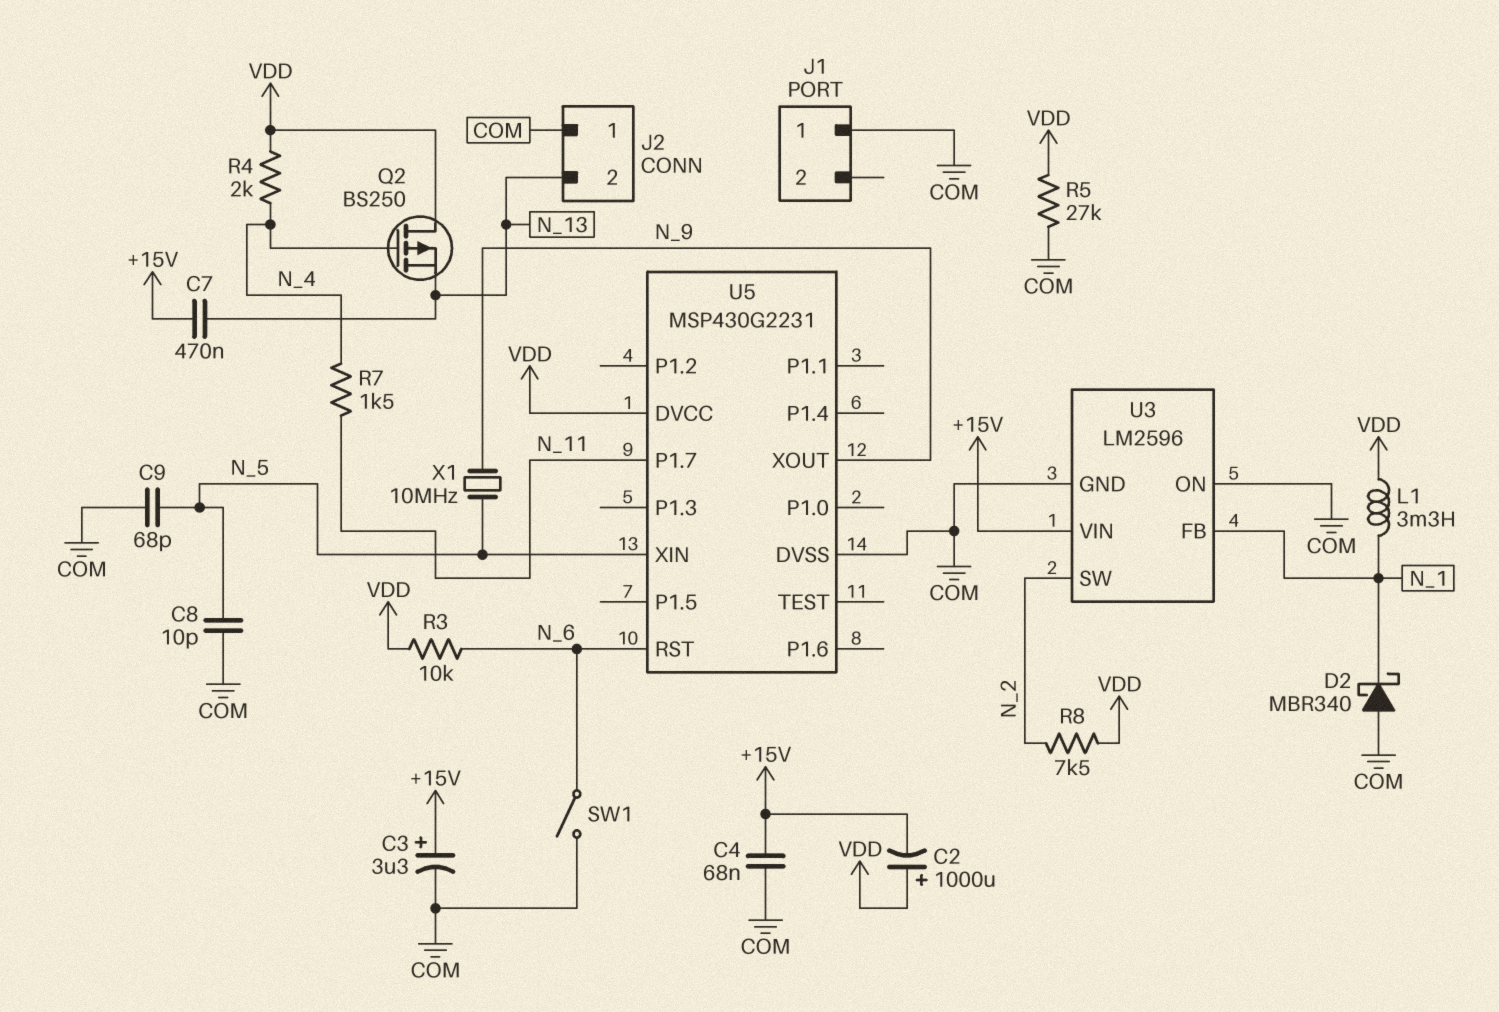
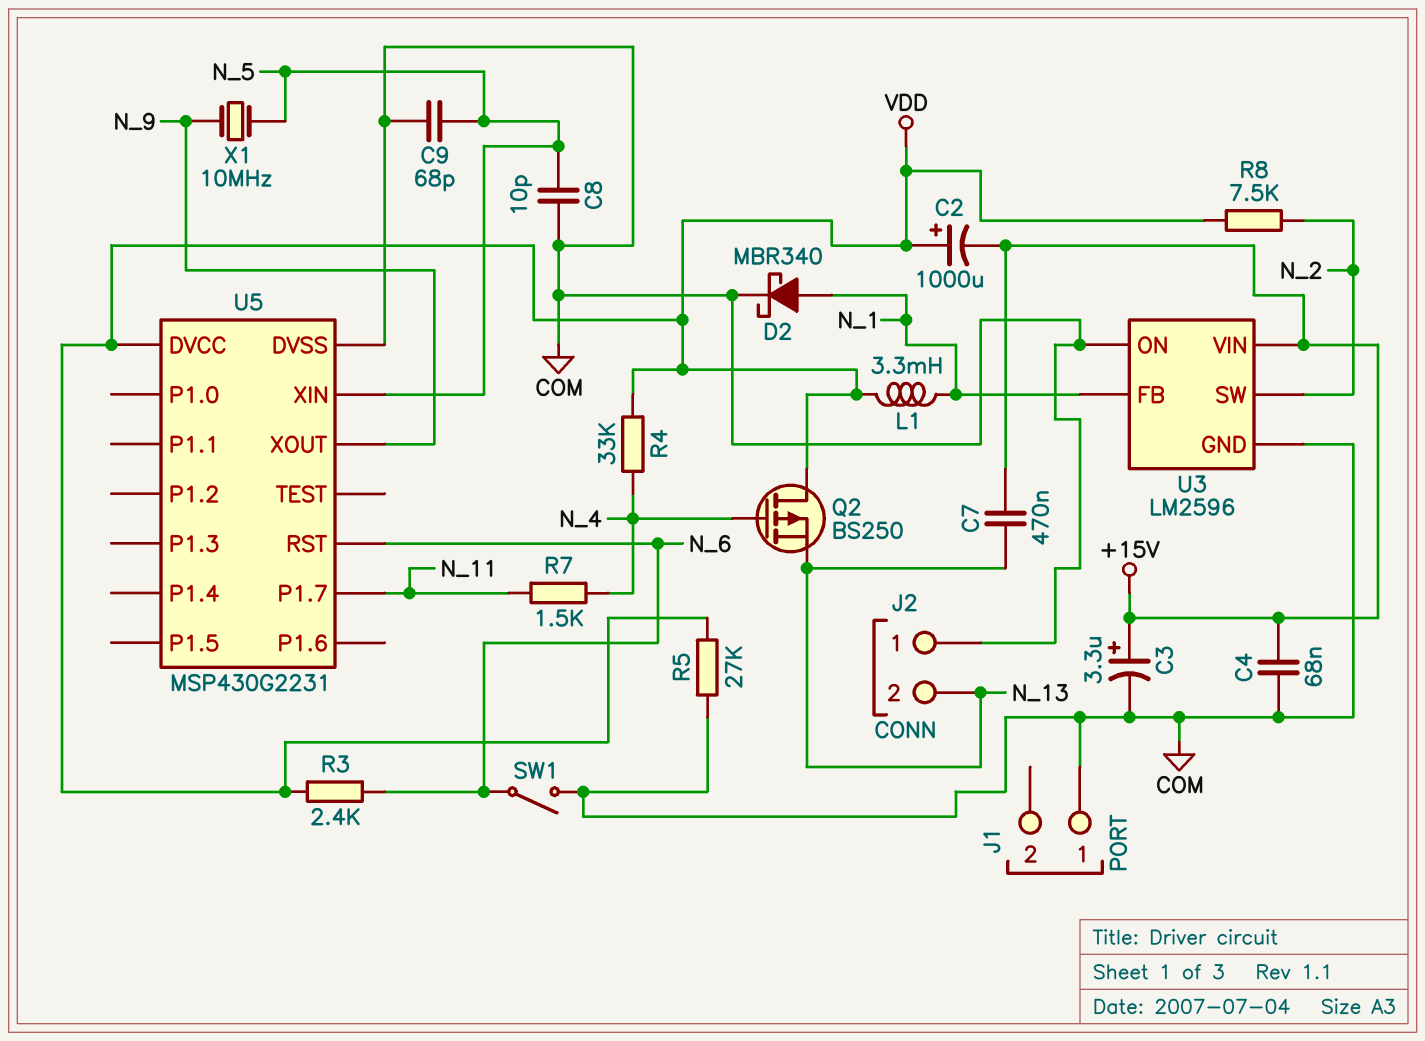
D2: schottky MBR340 (A COM, K N_1) -> schottky MBR340 (A N_1, K COM)
R3: 10k (N_6, VDD) -> 2.4k (N_6, VDD)
R4: 2k (N_4, VDD) -> 33k (N_4, VDD)

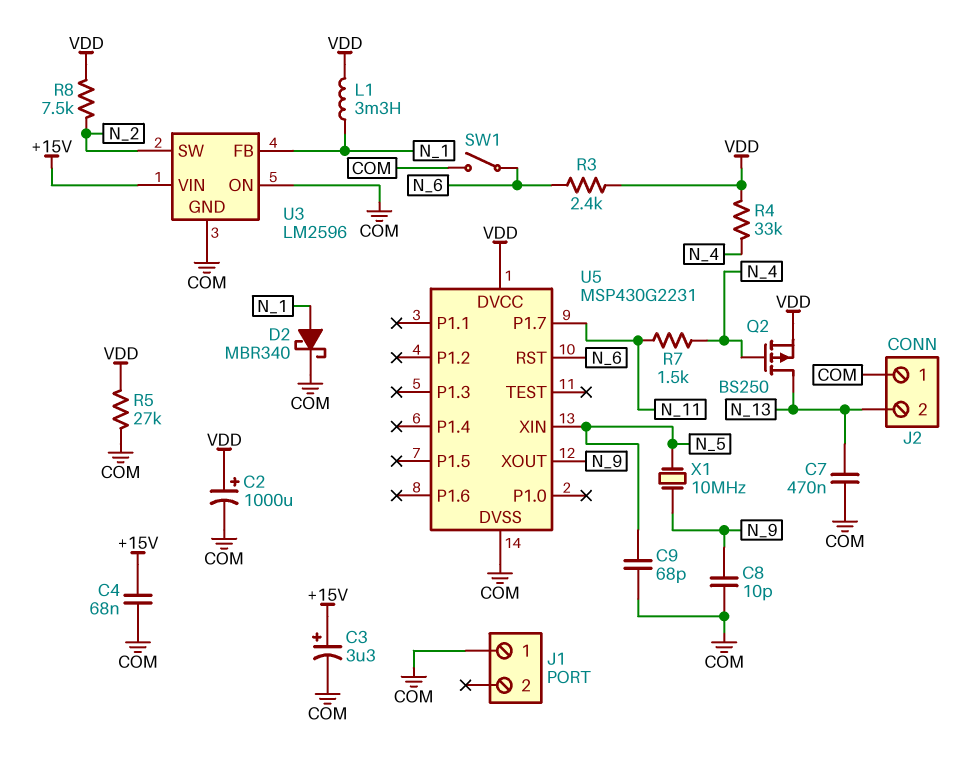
C2: 1000uF (plus VDD, minus +15V) -> 1000uF (plus VDD, minus COM)
C7: 470nF (+15V, N_13) -> 470nF (COM, N_13)
C8: 10pF (COM, N_5) -> 10pF (COM, N_9)
Q2: PMOS BS250 (G N_4, D VDD, S N_13) -> PMOS BS250 (G N_4, D N_13, S VDD)

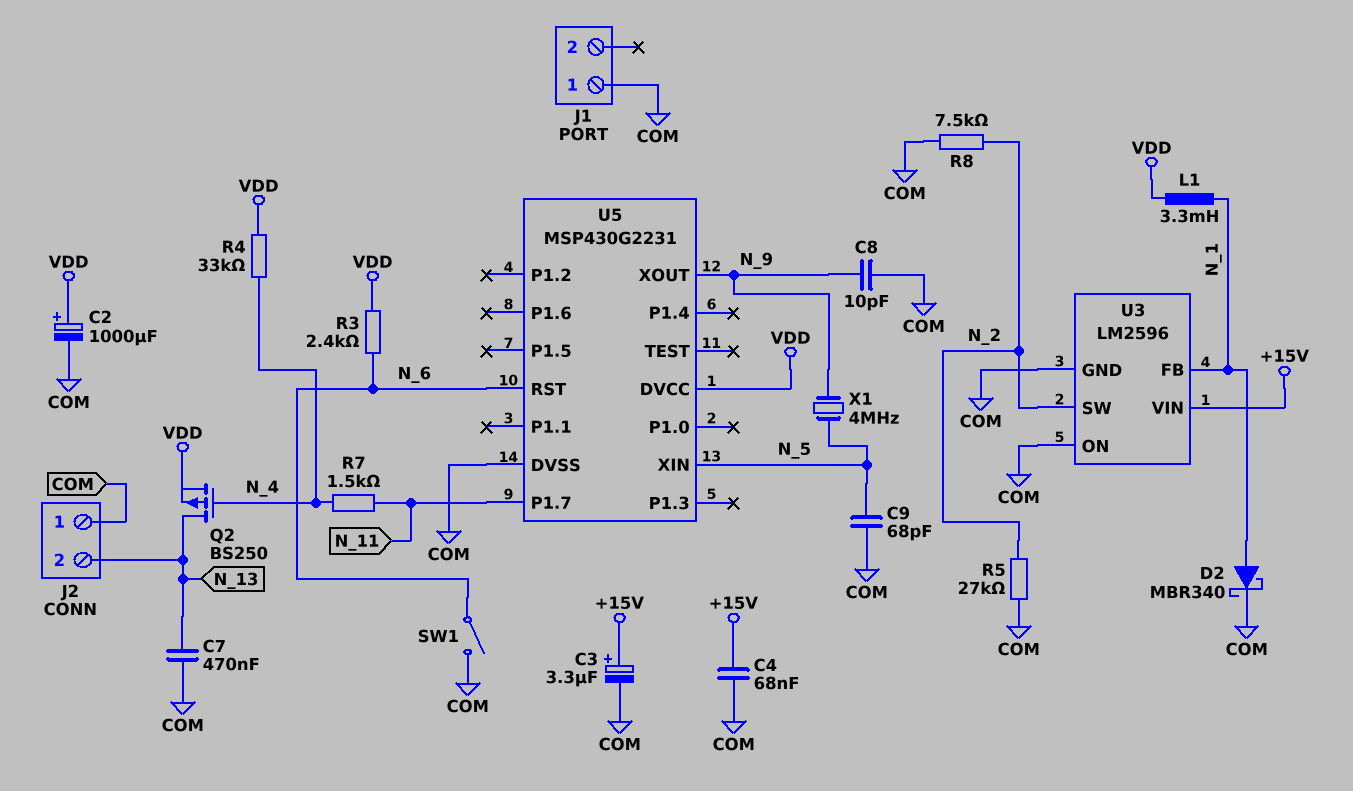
R5: 27k (COM, VDD) -> 27k (COM, N_2)
R8: 7.5k (N_2, VDD) -> 7.5k (COM, N_2)
X1: 10MHz (N_5, N_9) -> 4MHz (N_5, N_9)

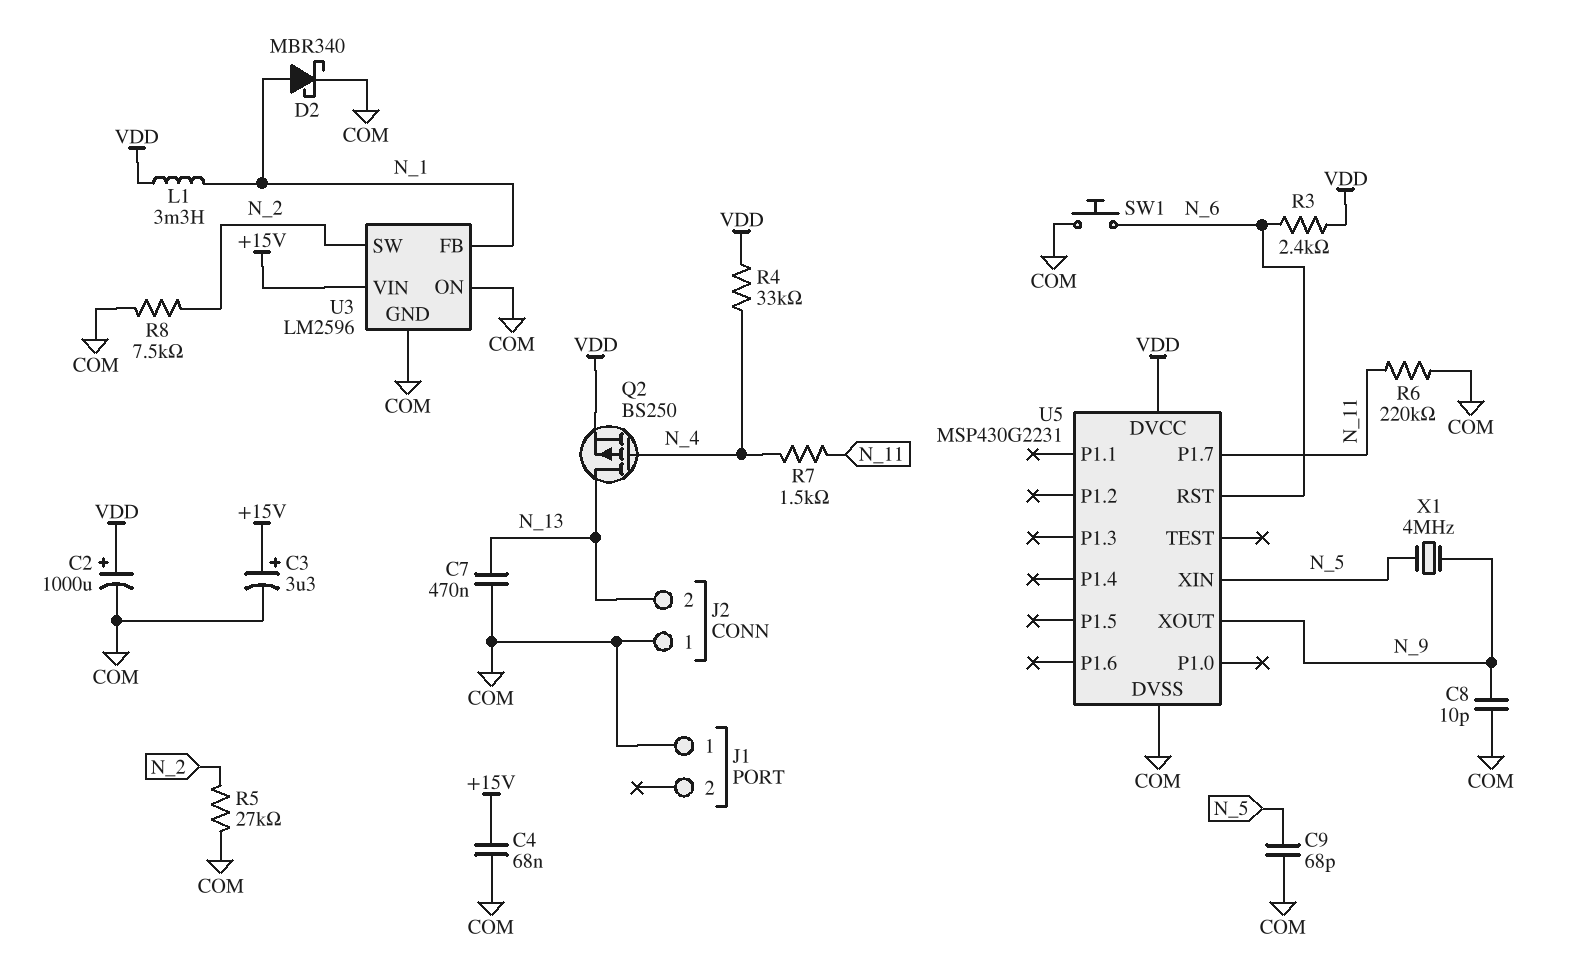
R6: none -> 220k (COM, N_11)
SW1: switch (COM, N_6) -> button (COM, N_6)

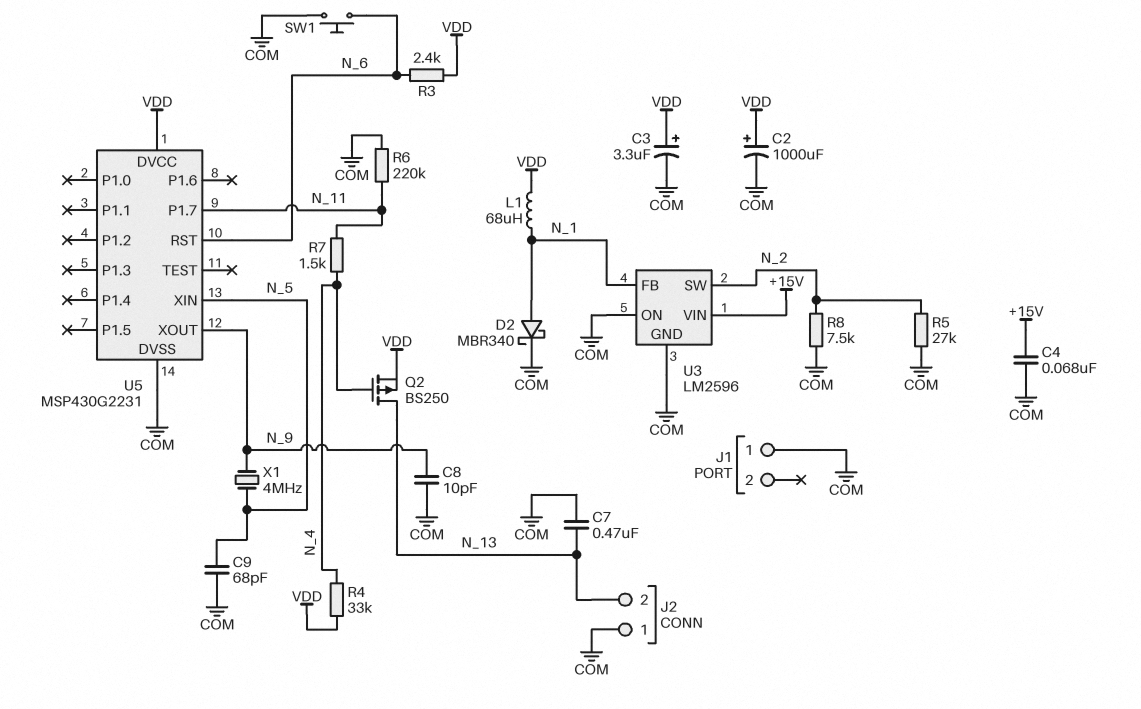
C3: 3.3uF (plus +15V, minus COM) -> 3.3uF (plus VDD, minus COM)
L1: 3.3mH (N_1, VDD) -> 68uH (N_1, VDD)

